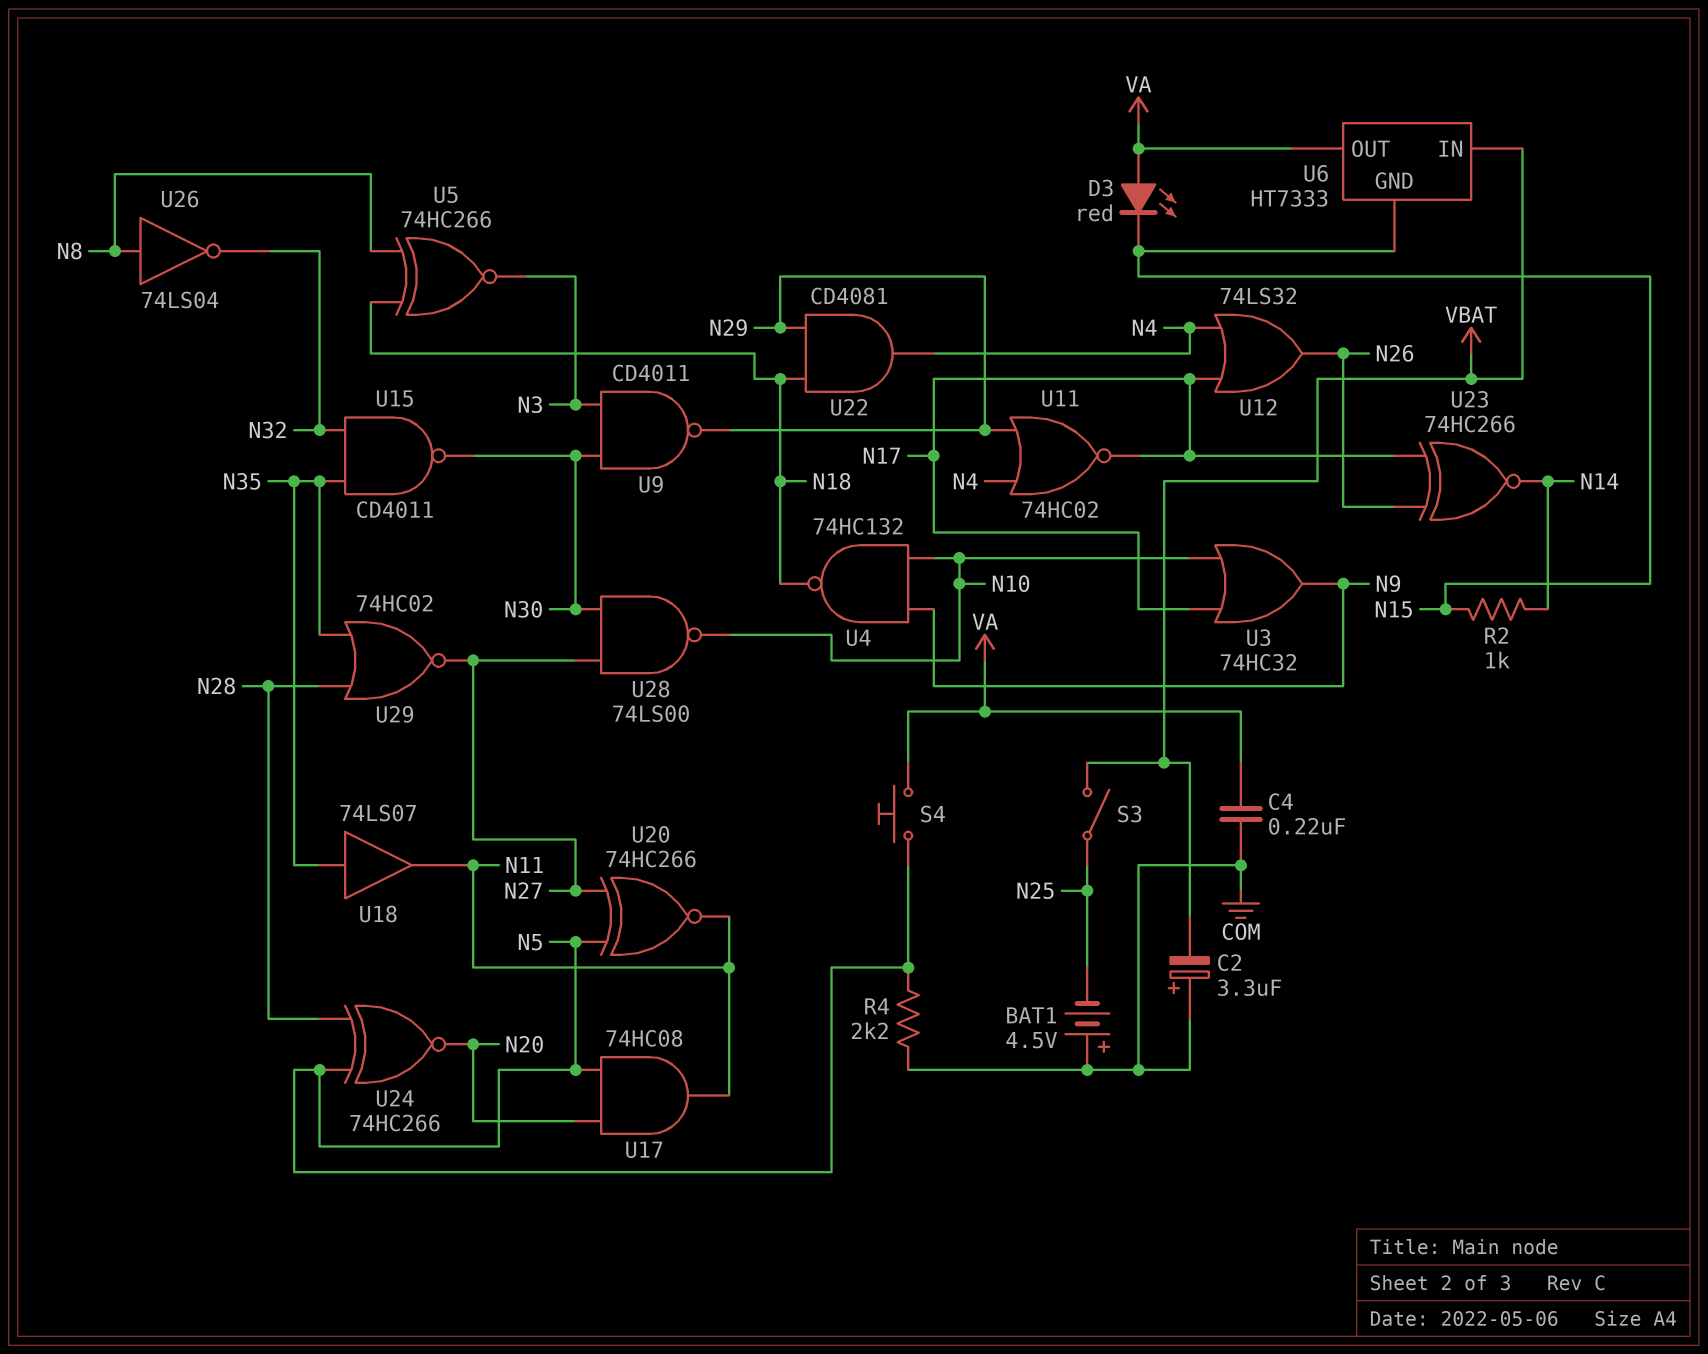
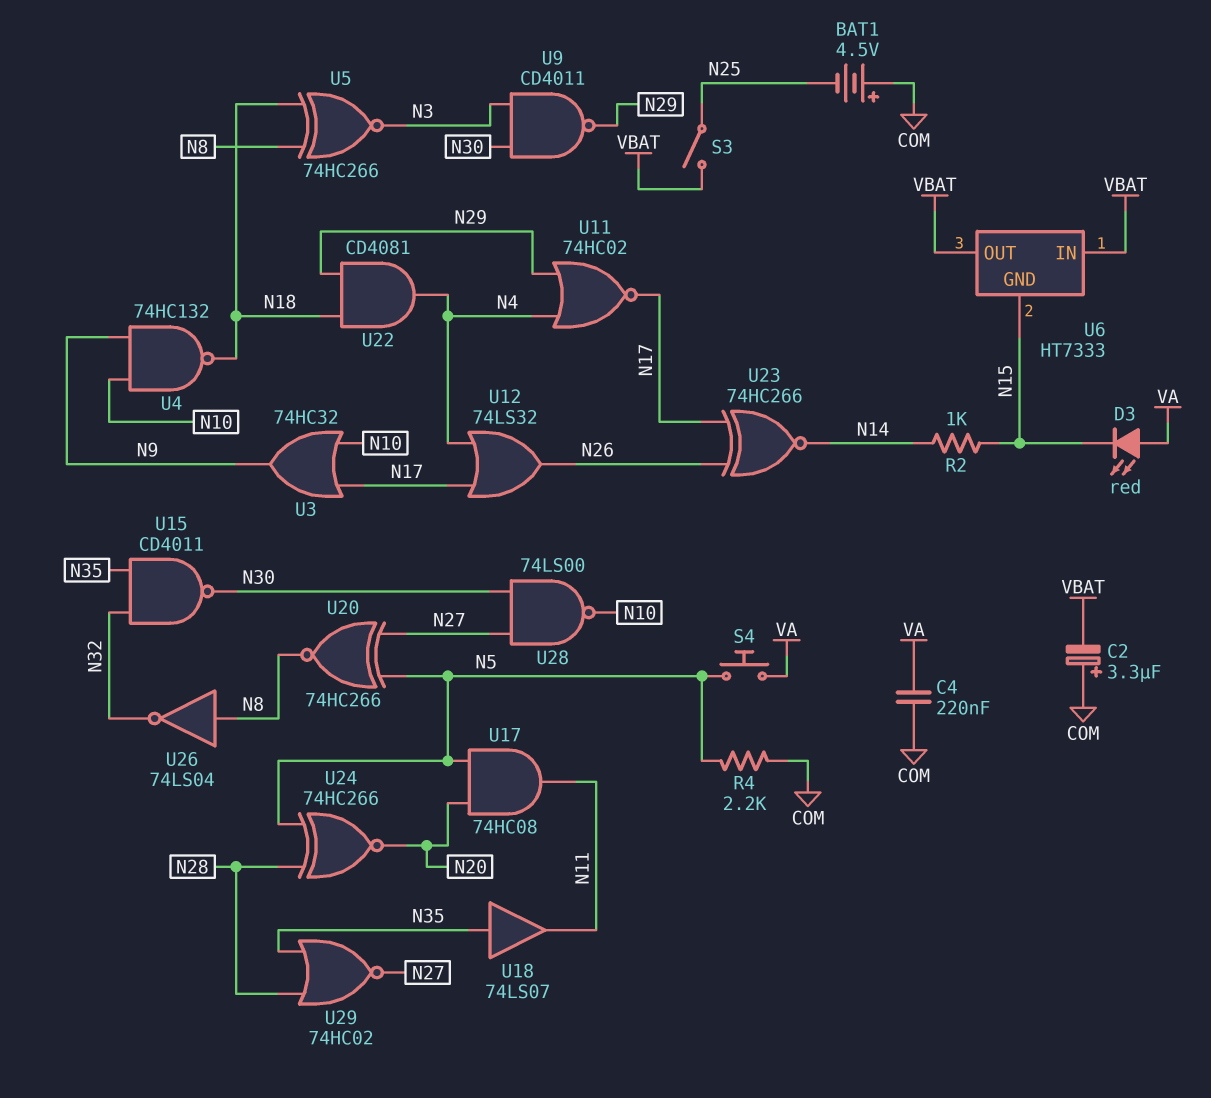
U6 pin OUT: VA -> VBAT
U20: XNOR 74HC266 (in N5, in N27, out N11) -> XNOR 74HC266 (in N5, in N27, out N8)

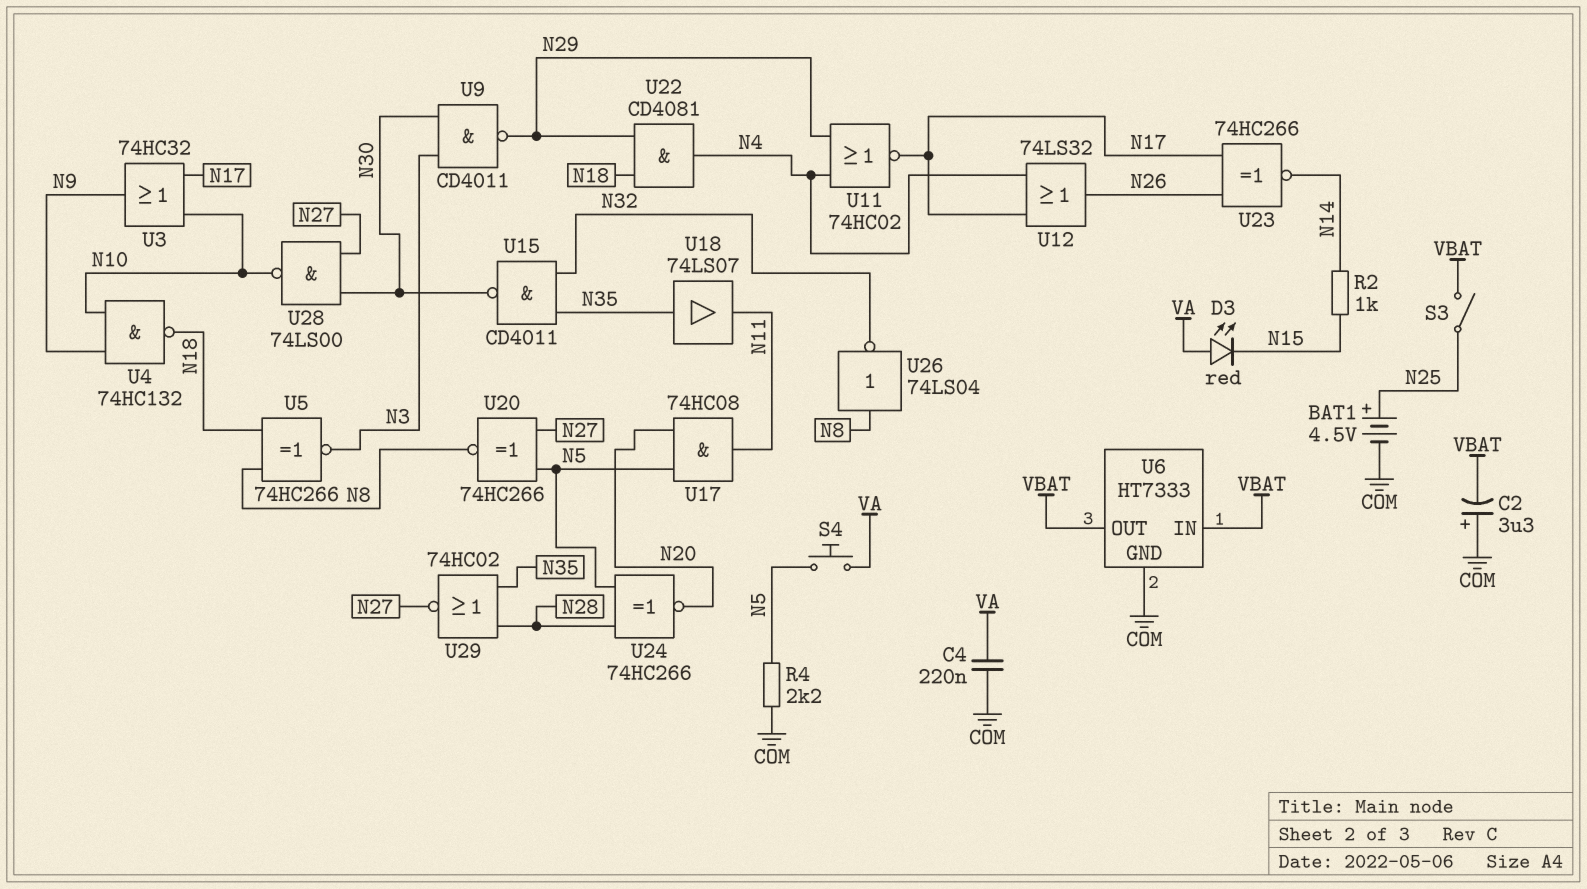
BAT1: 4.5V (plus COM, minus N25) -> 4.5V (plus N25, minus COM)
U6 pin GND: N15 -> COM

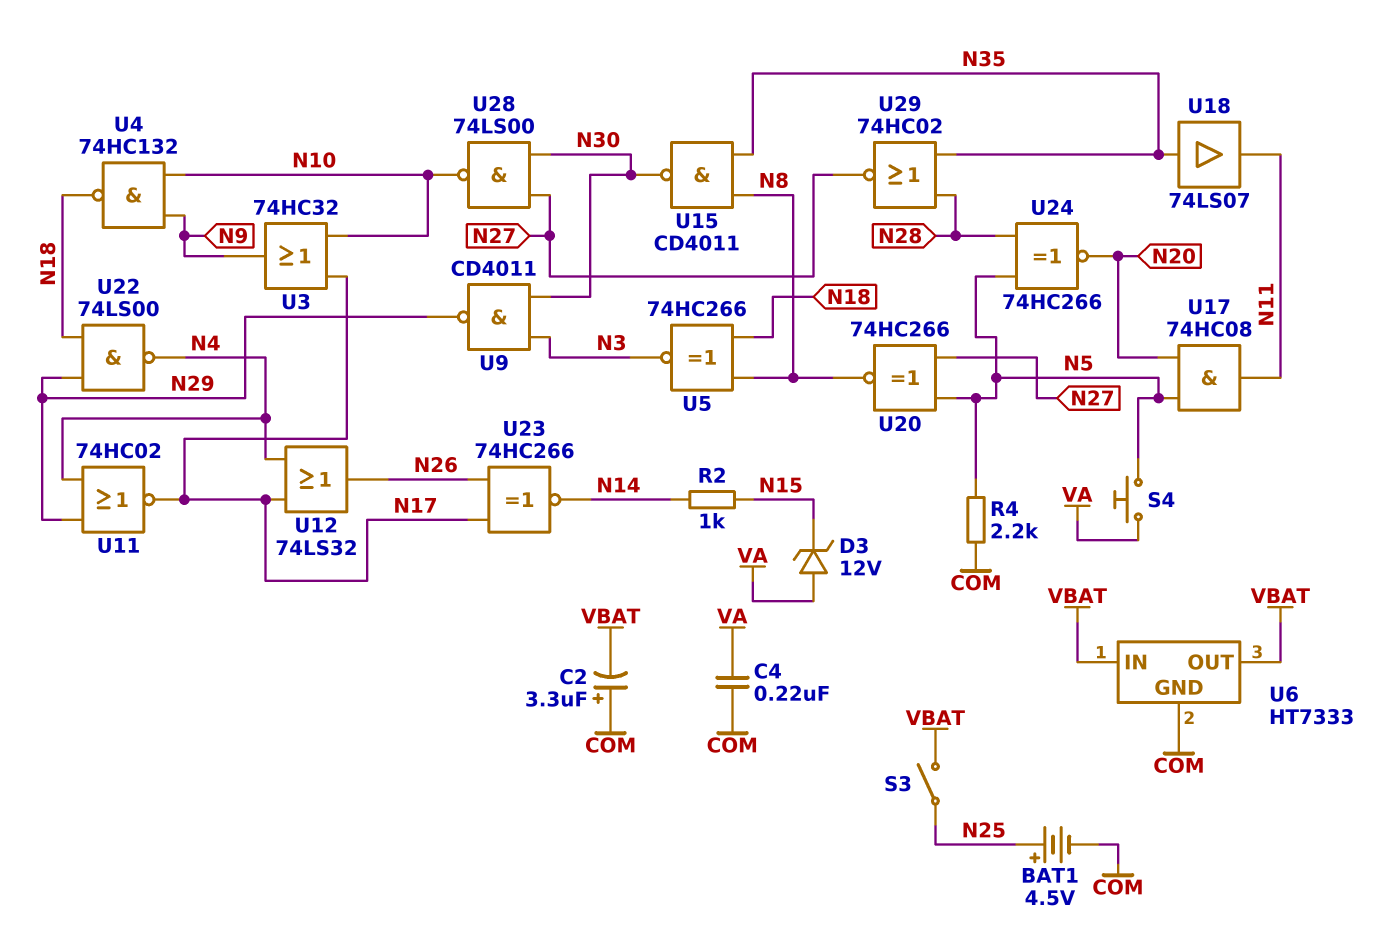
D3: LED red (A VA, K N15) -> zener 12V (A VA, K N15)
U15: NAND CD4011 (in N32, in N35, out N30) -> NAND CD4011 (in N8, in N35, out N30)
U22: AND CD4081 (in N18, in N29, out N4) -> NAND 74LS00 (in N18, in N29, out N4)
U26: NOT 74LS04 (in N8, out N32) -> none

